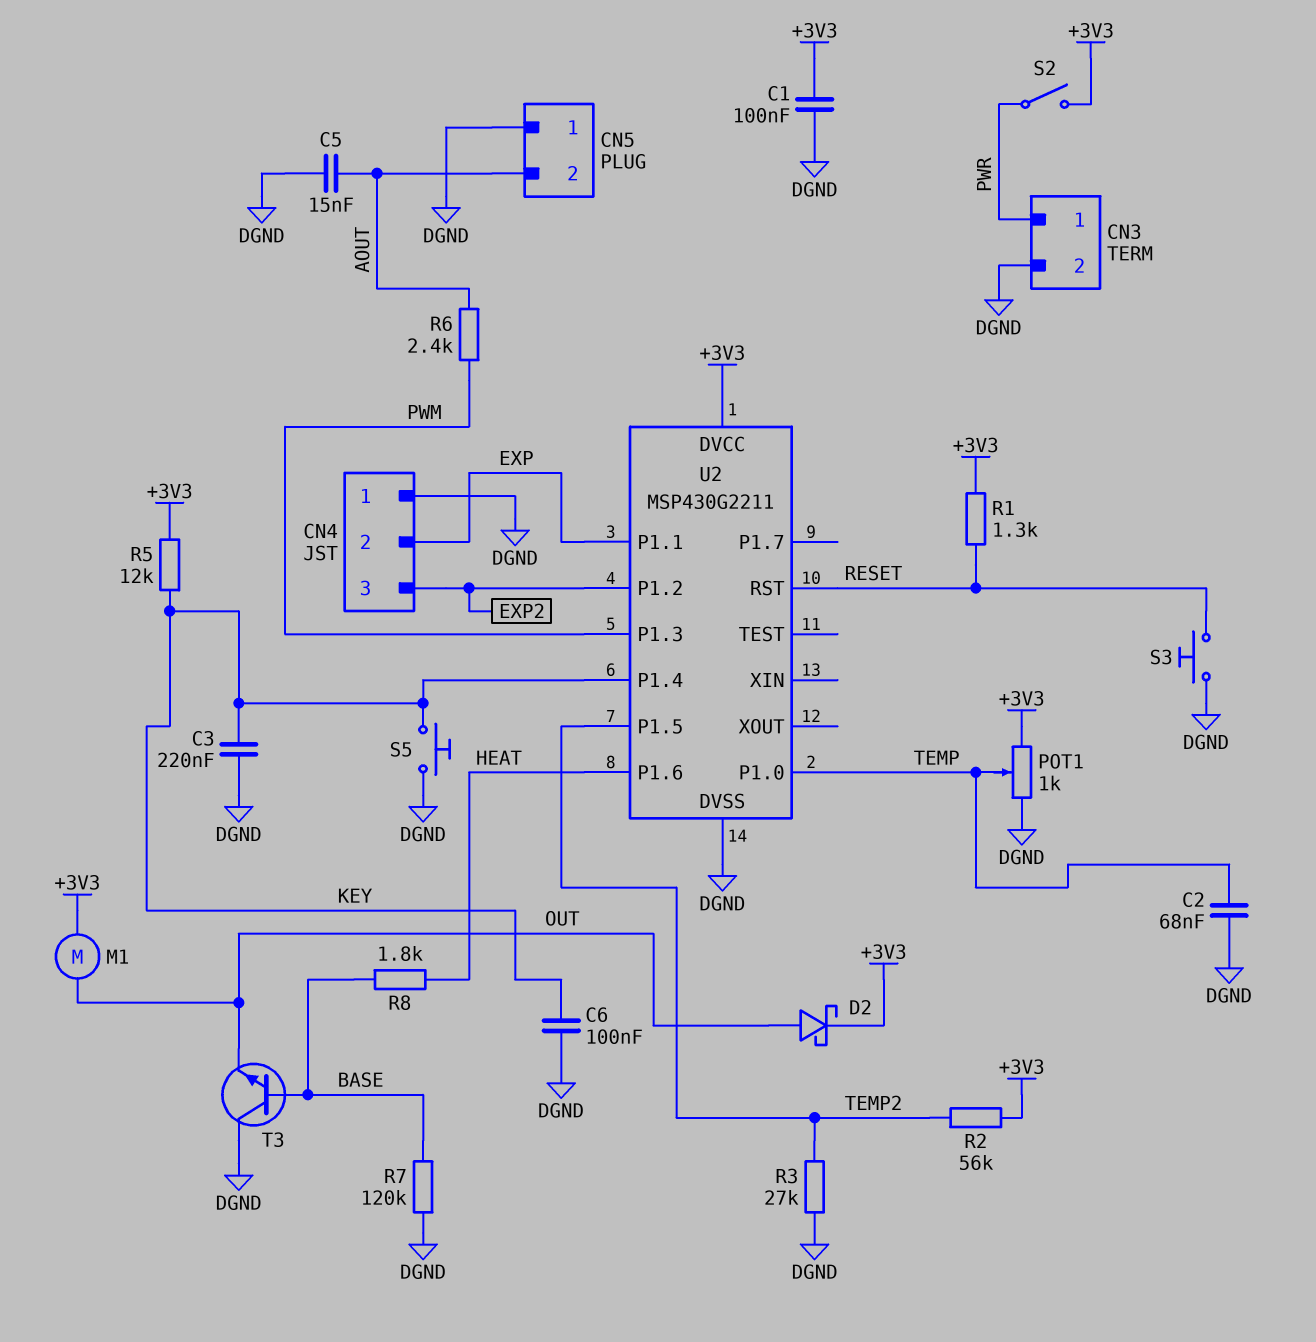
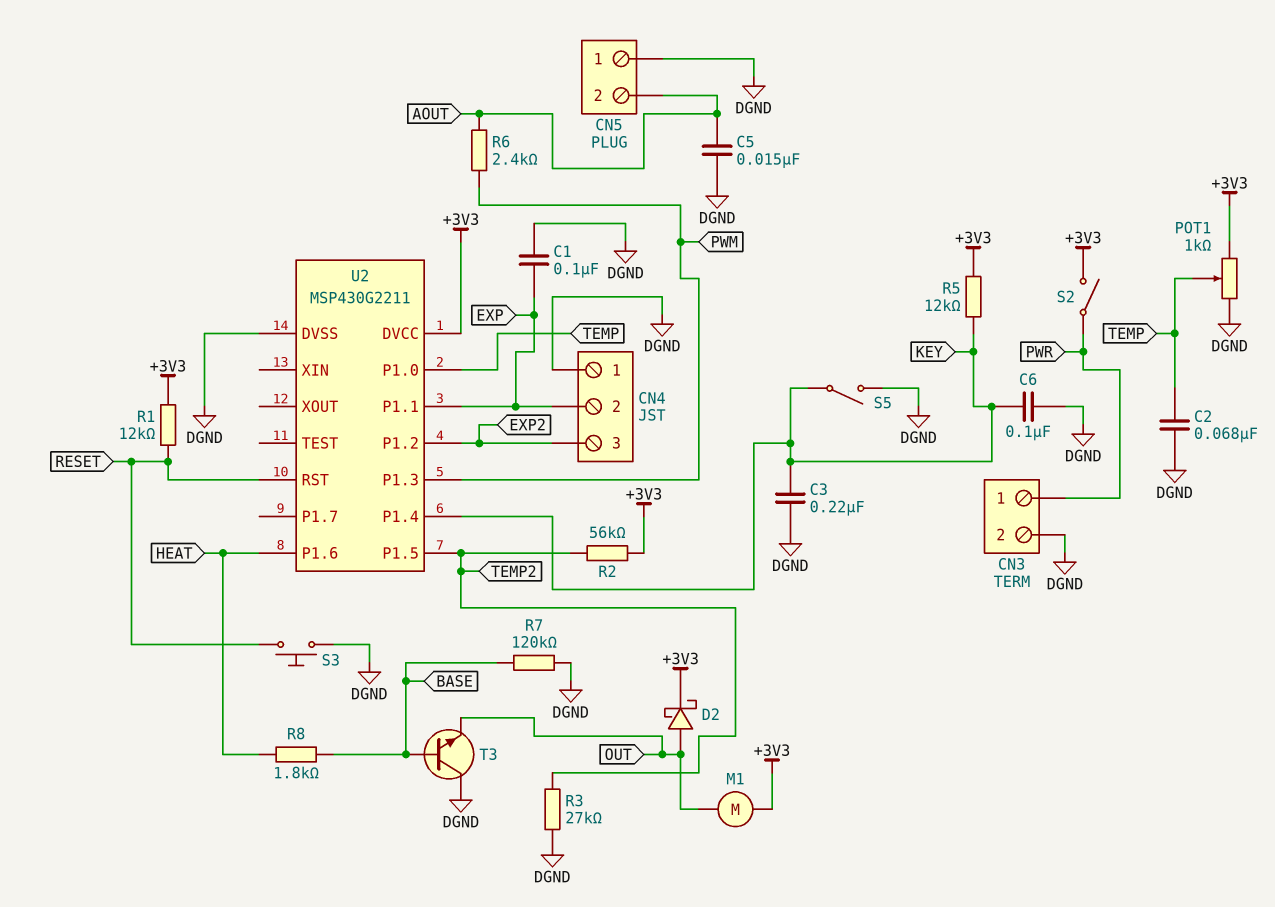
C1: 100nF (+3V3, DGND) -> 100nF (DGND, EXP)
R1: 1.3k (+3V3, RESET) -> 12k (+3V3, RESET)
S5: button (DGND, KEY) -> switch (DGND, KEY)

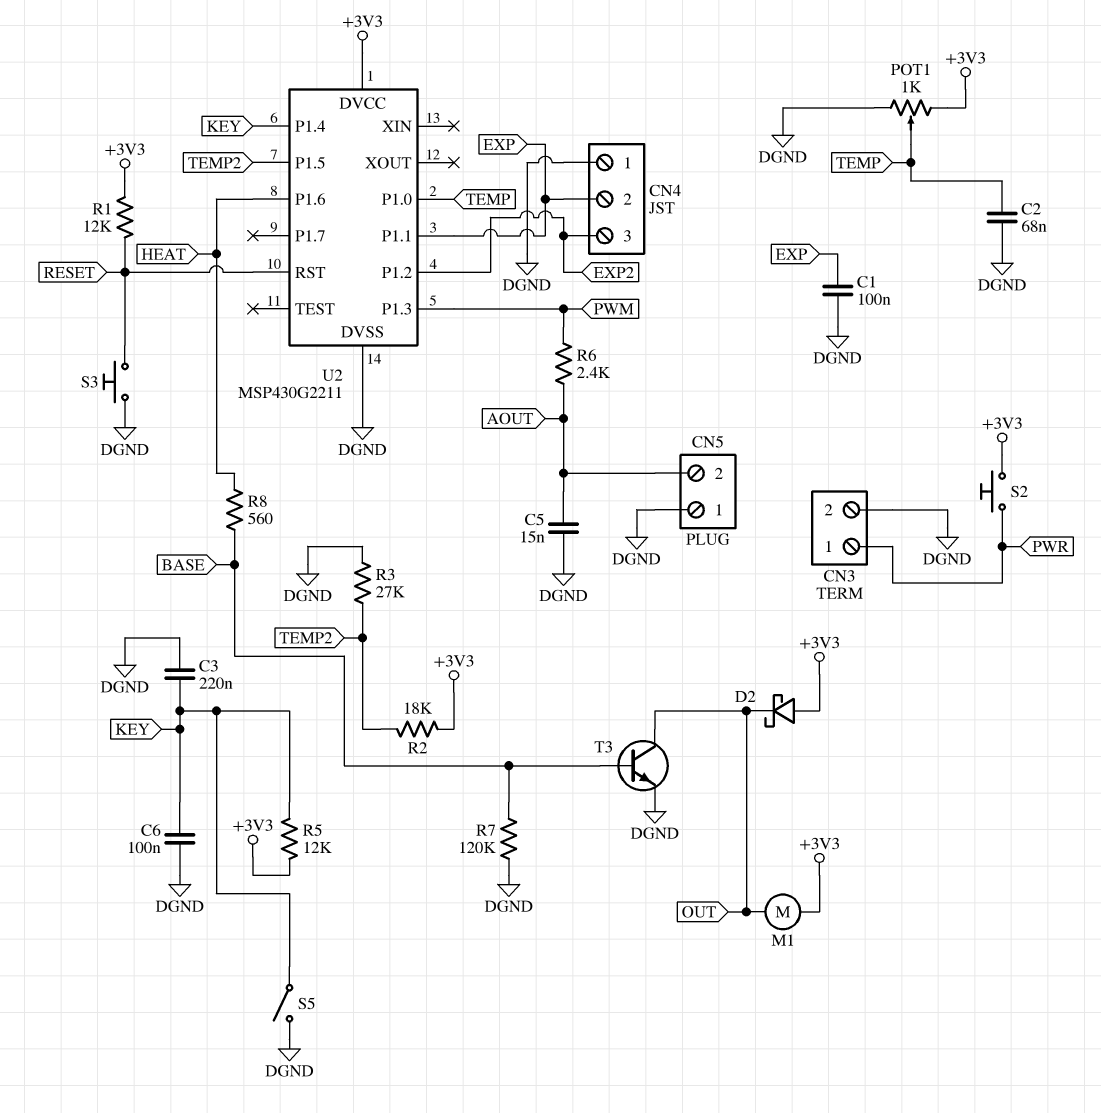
D2: schottky (A OUT, K +3V3) -> schottky (A +3V3, K OUT)
R2: 56k (+3V3, TEMP2) -> 18k (+3V3, TEMP2)
R8: 1.8k (BASE, HEAT) -> 560 (BASE, HEAT)
S2: switch (+3V3, PWR) -> button (+3V3, PWR)
T3: NPN (B BASE, C DGND, E OUT) -> NPN (B BASE, C OUT, E DGND)

